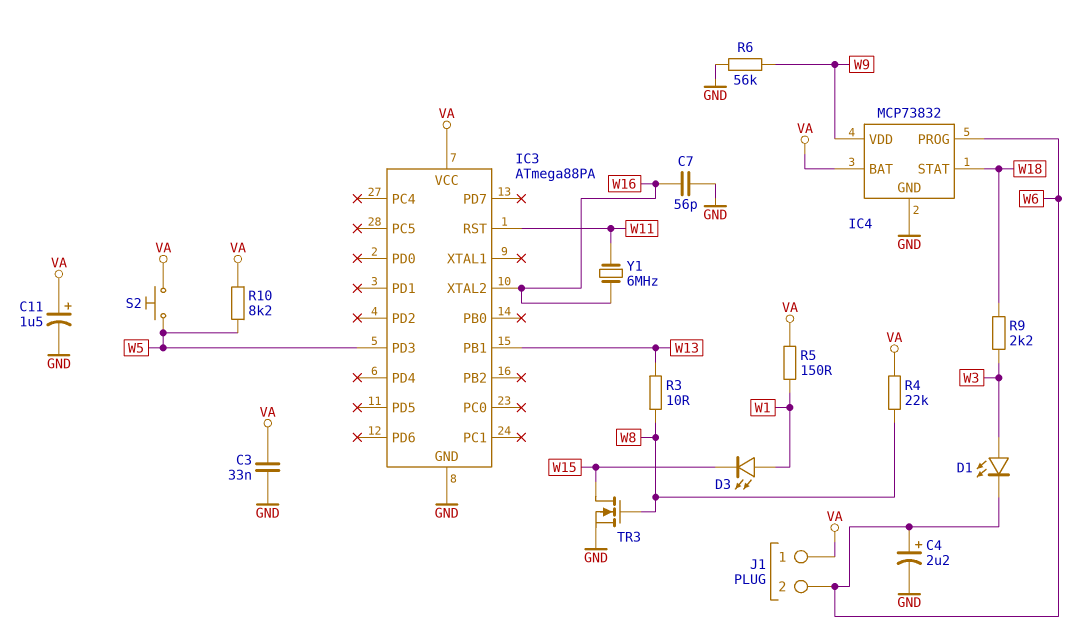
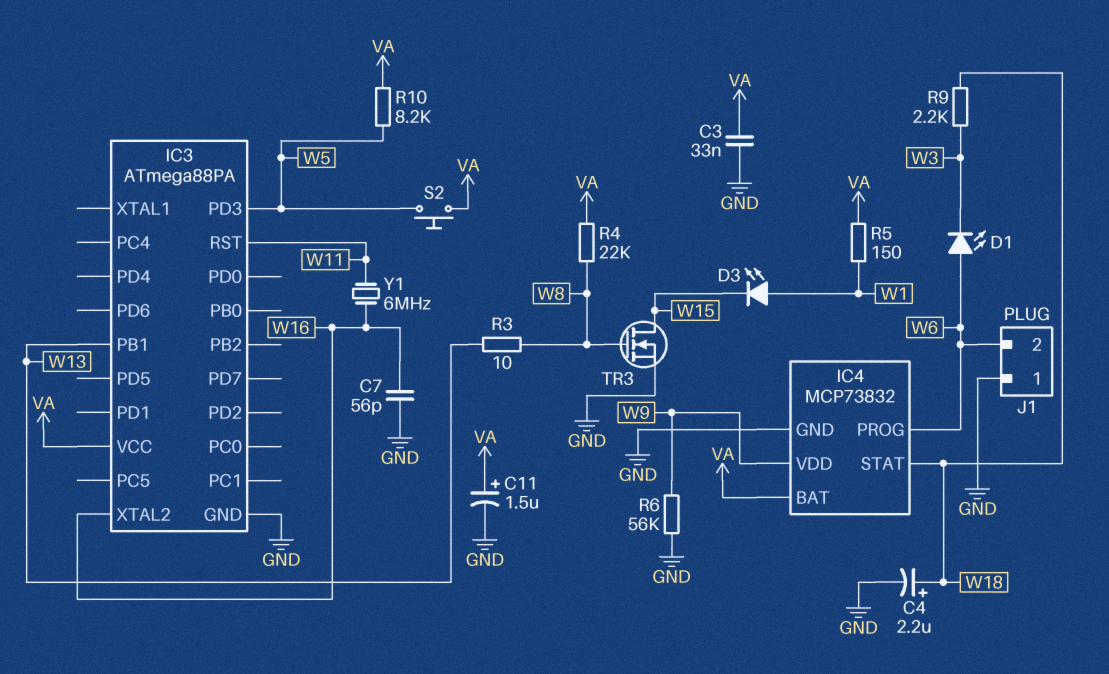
C4: 2.2uF (plus W6, minus GND) -> 2.2uF (plus W18, minus GND)
D1: LED (A W3, K W6) -> LED (A W6, K W3)
J1 pin 1: VA -> GND

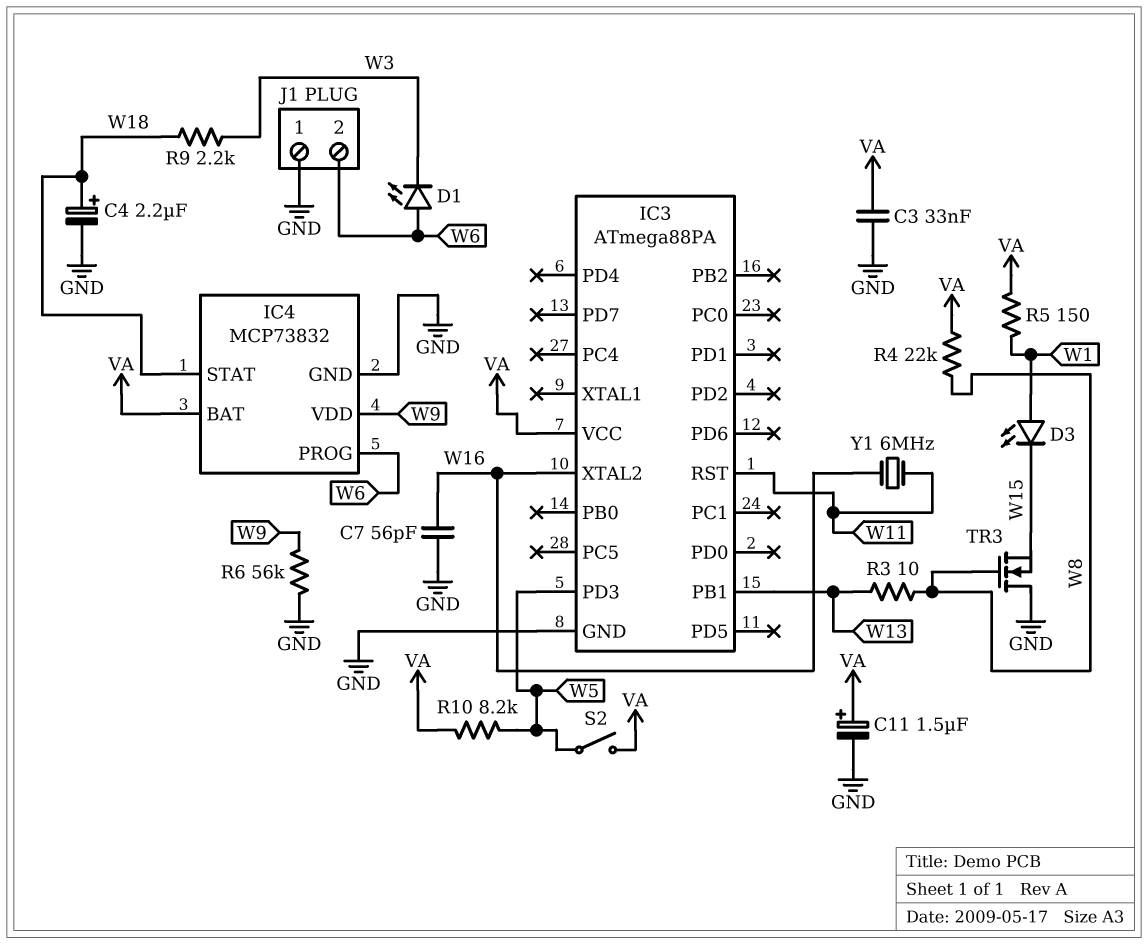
S2: button (VA, W5) -> switch (VA, W5)
TR3: NMOS (G W8, D W15, S GND) -> NMOS (G W8, D GND, S W15)

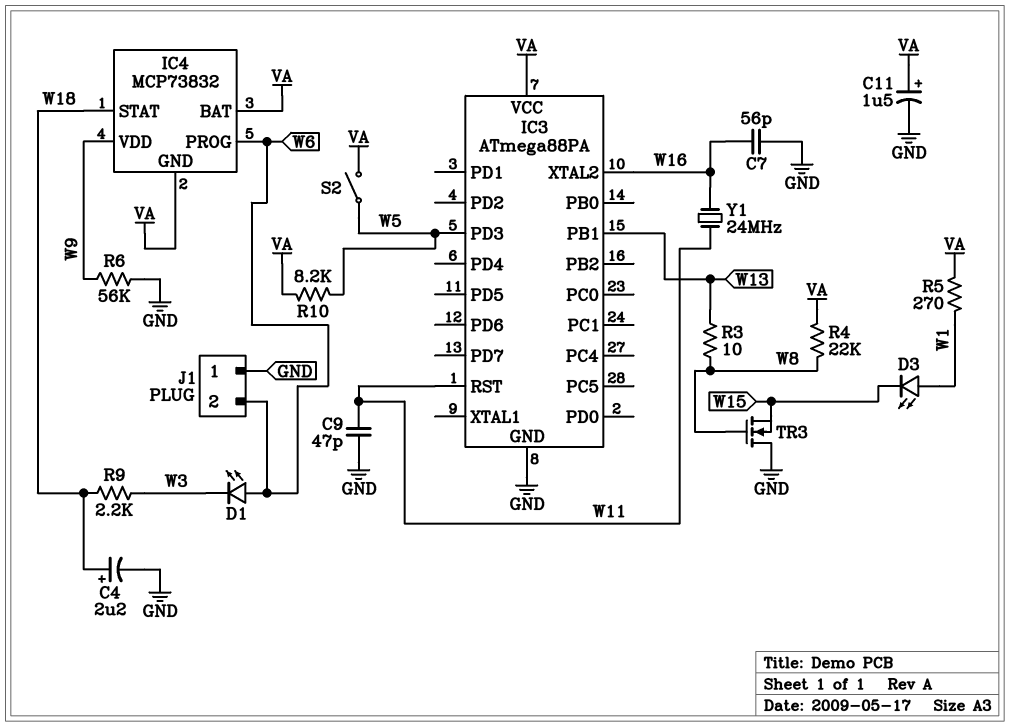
C3: 33nF (GND, VA) -> none
C9: none -> 47pF (GND, W11)
IC4 pin GND: GND -> VA
R5: 150 (VA, W1) -> 270 (VA, W1)
Y1: 6MHz (W11, W16) -> 24MHz (W11, W16)

